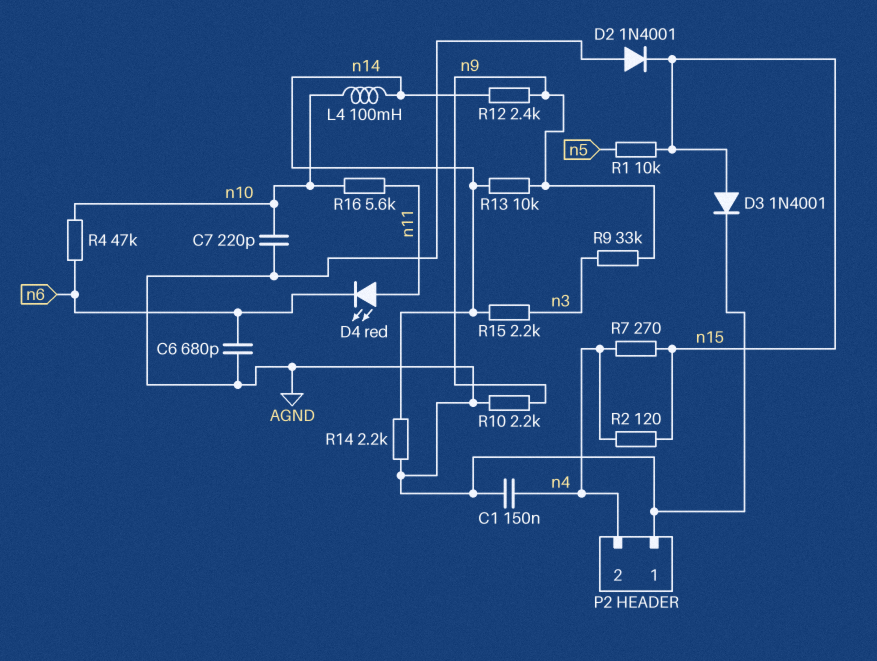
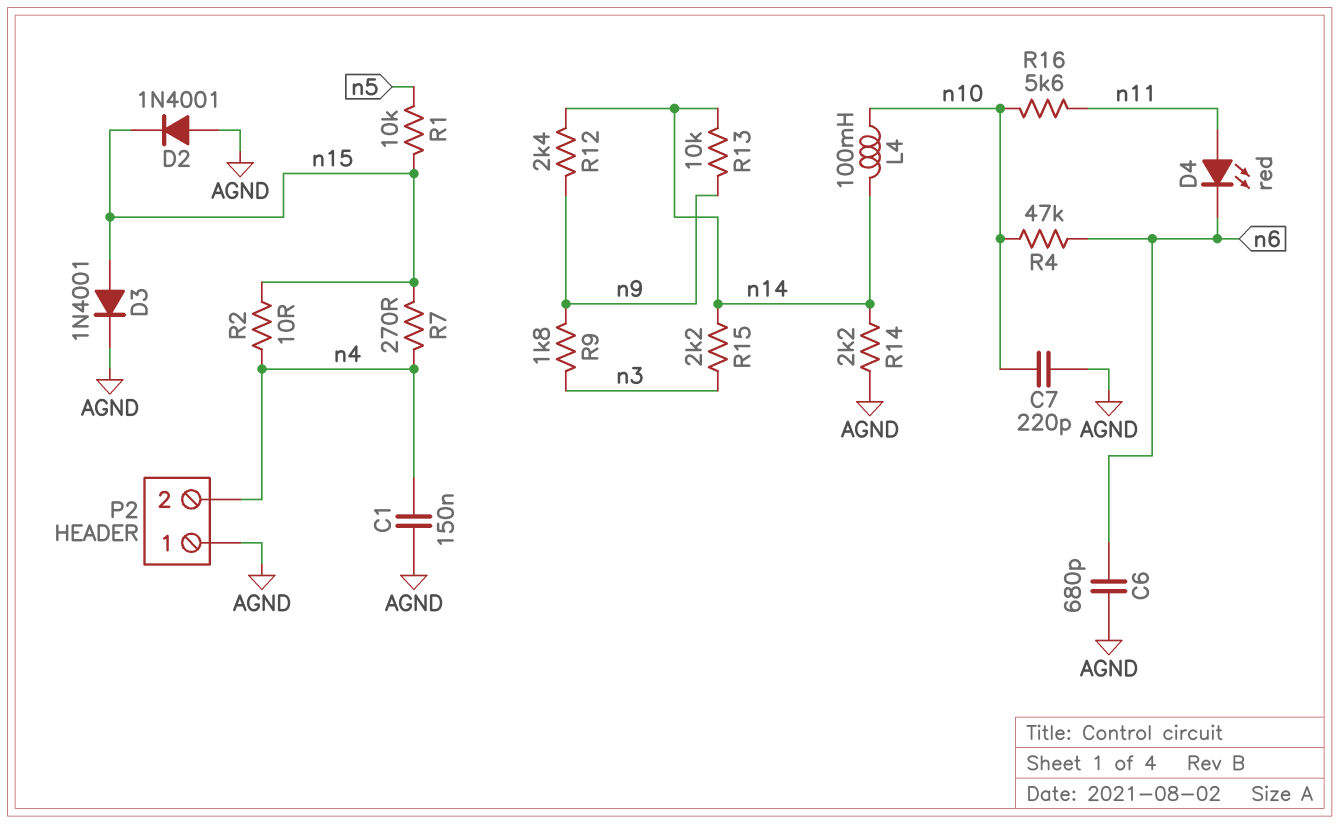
R2: 120 (n4, n15) -> 10 (n4, n15)
R9: 33k (n3, n9) -> 1.8k (n3, n9)
R10: 2.2k (AGND, n9) -> none

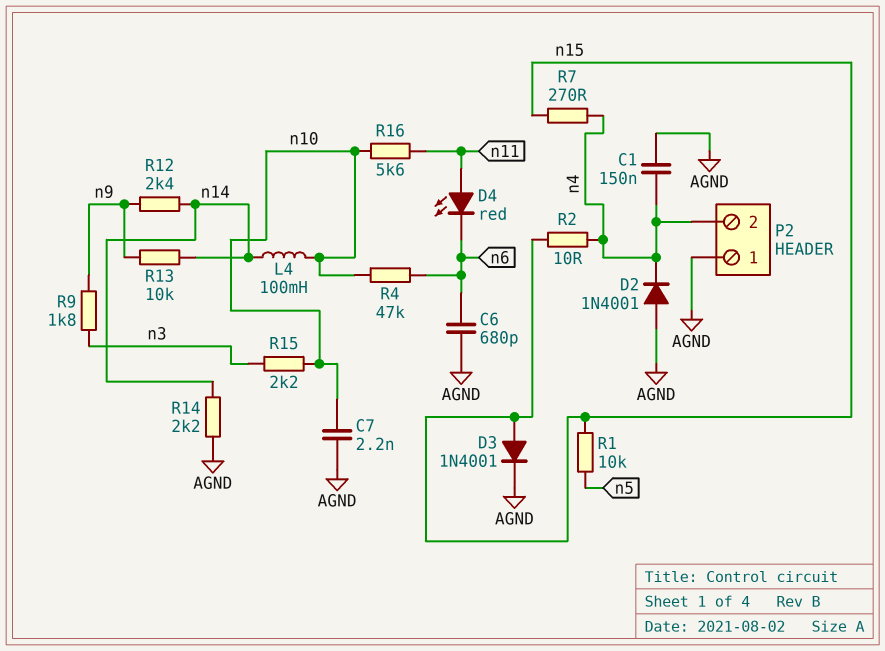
C7: 220pF (AGND, n10) -> 2.2nF (AGND, n10)
D2: diode 1N4001 (A AGND, K n15) -> diode 1N4001 (A AGND, K n4)
R15: 2.2k (n3, n14) -> 2.2k (n3, n10)

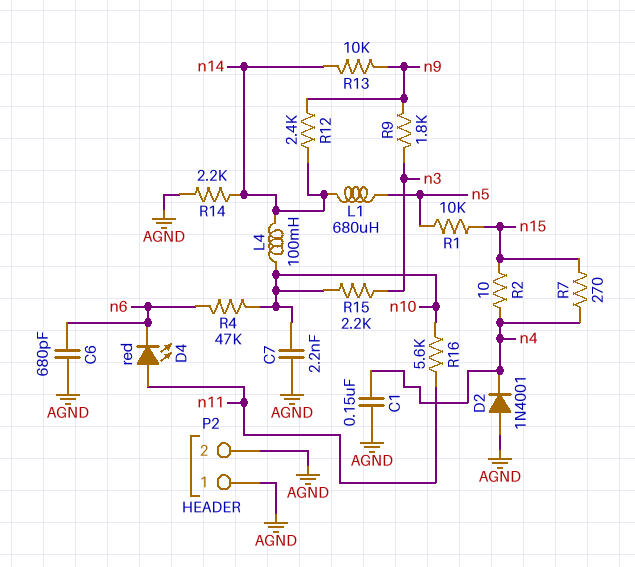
D3: diode 1N4001 (A n15, K AGND) -> none
L1: none -> 680uH (n5, n14)
P2 pin 2: n4 -> AGND

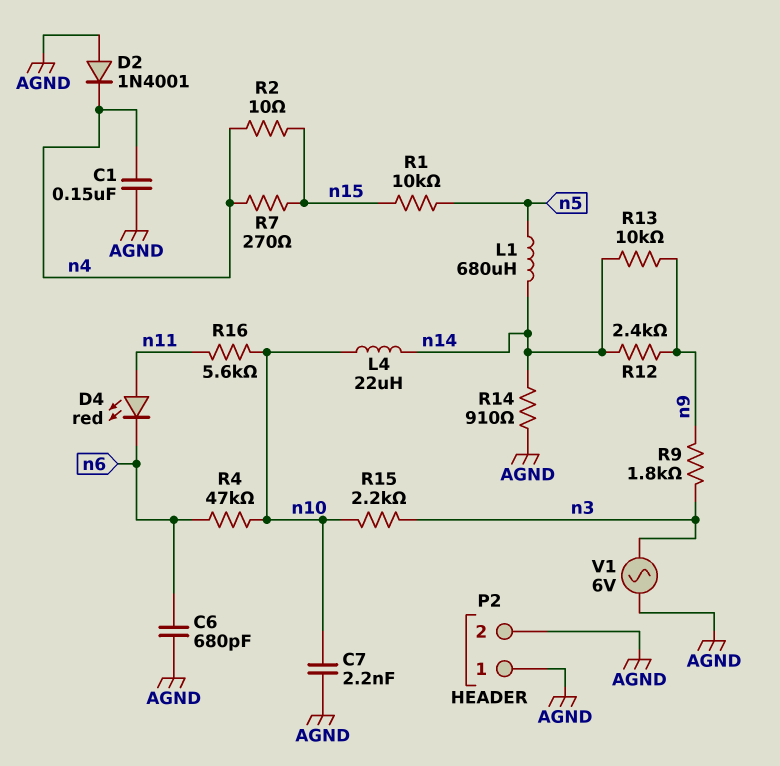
L4: 100mH (n10, n14) -> 22uH (n10, n14)
R14: 2.2k (AGND, n14) -> 910 (AGND, n14)
V1: none -> AC 6V (AGND, n3)

